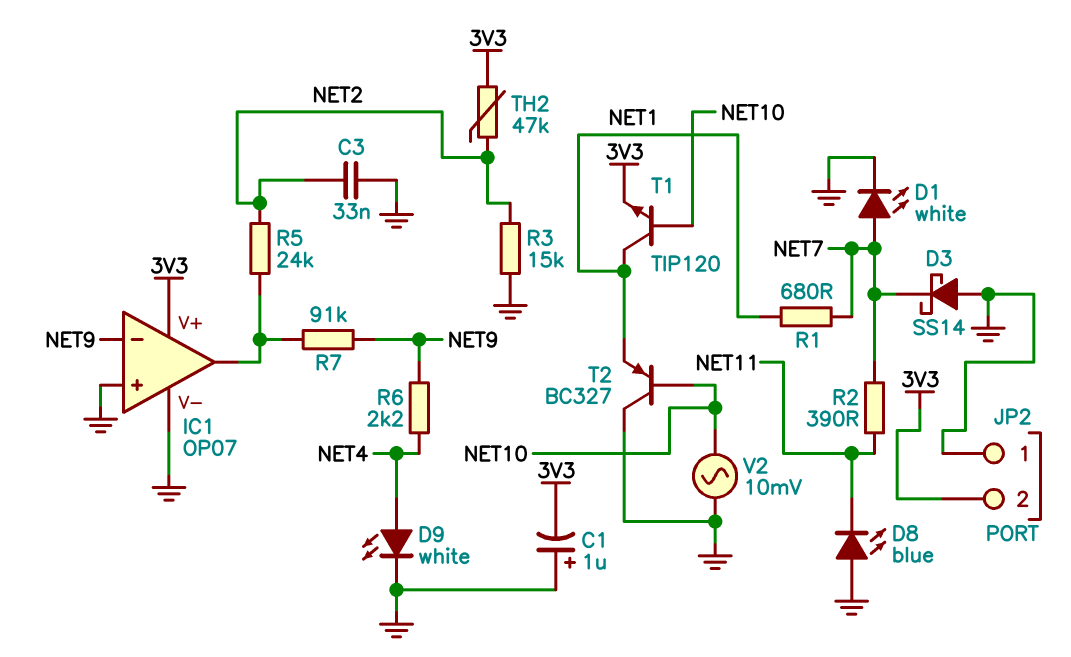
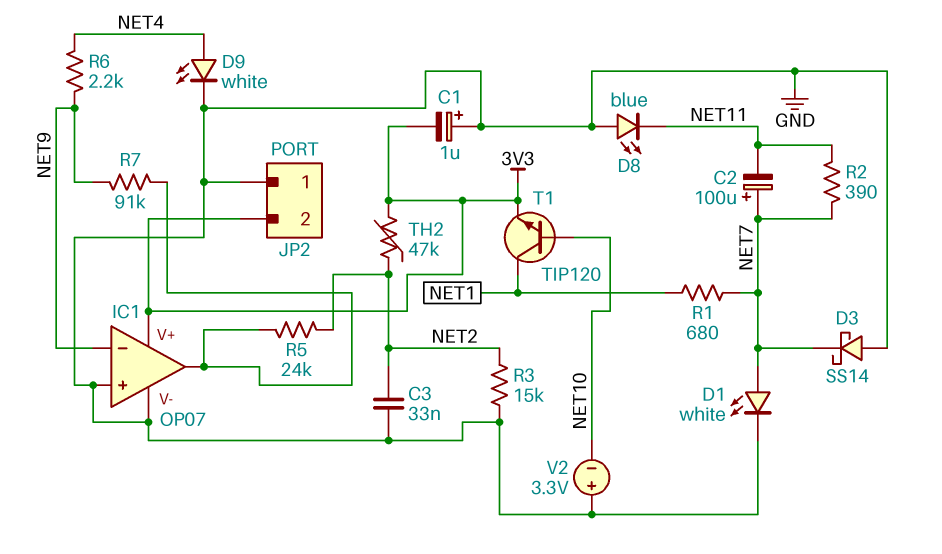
C2: none -> 100uF (plus NET7, minus NET11)
T2: PNP BC327 (B NET10, C GND, E NET1) -> none
V2: AC 10mV (GND, NET10) -> 3.3V (plus GND, minus NET10)

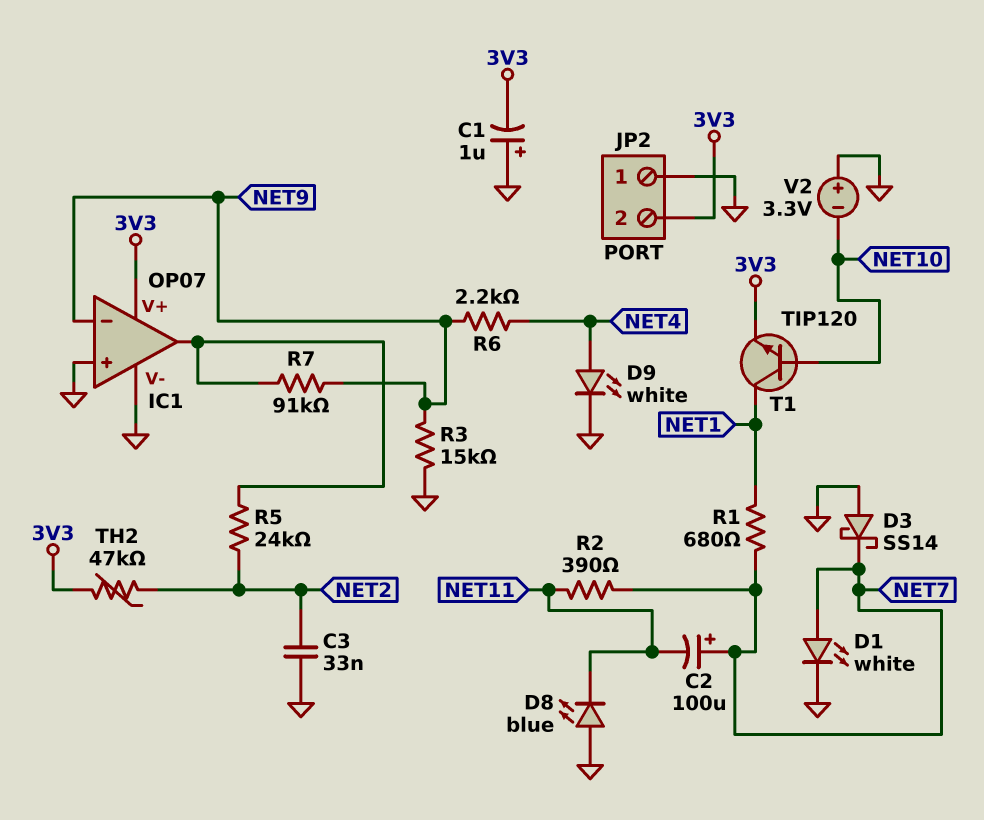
R3: 15k (GND, NET2) -> 15k (GND, NET9)

